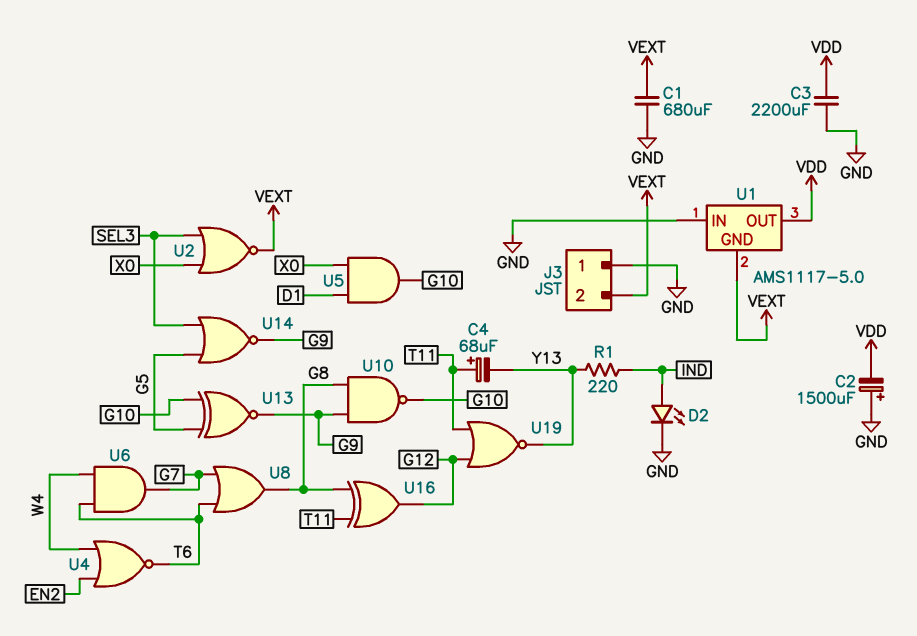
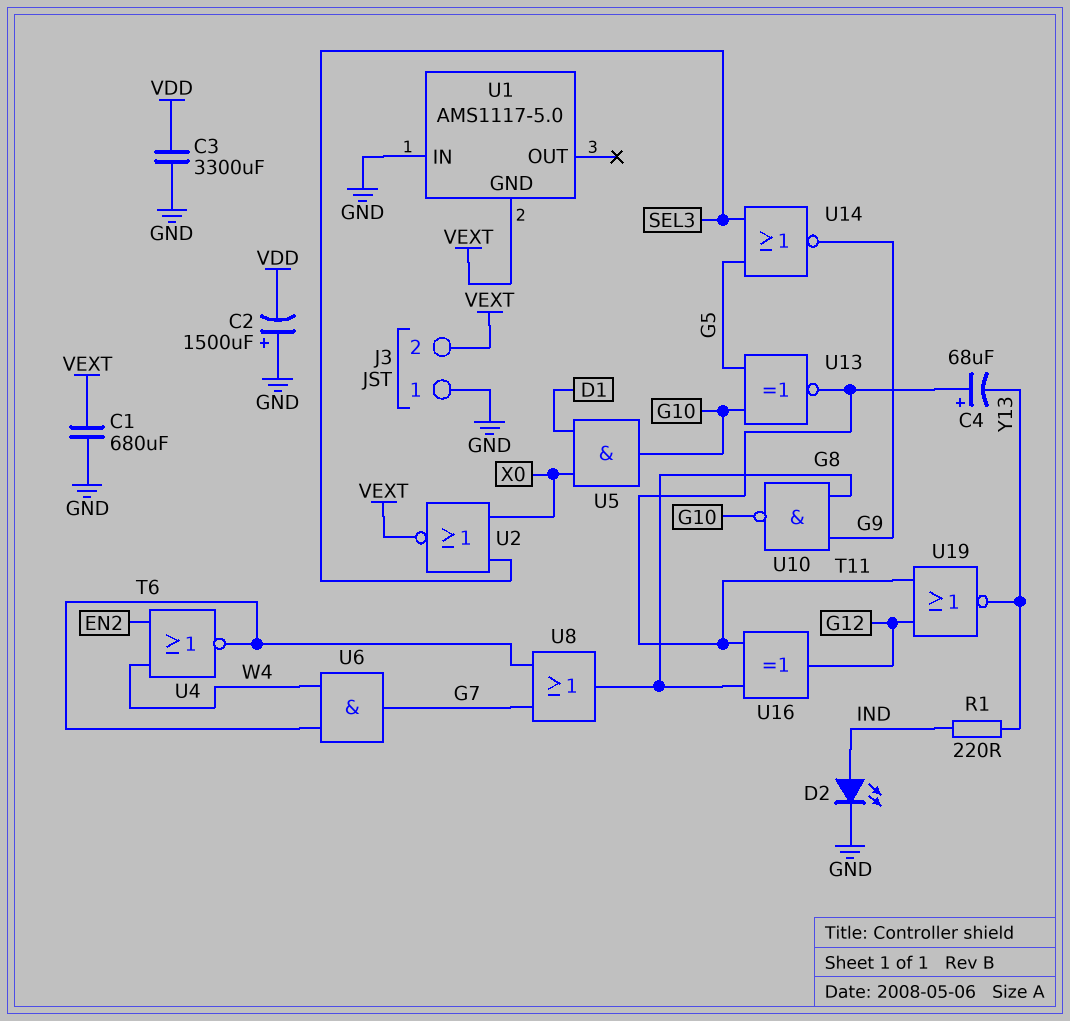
C3: 2200uF (GND, VDD) -> 3300uF (GND, VDD)
U1 pin OUT: VDD -> none
U13: XNOR (in G5, in G10, out G9) -> XNOR (in G5, in G10, out T11)

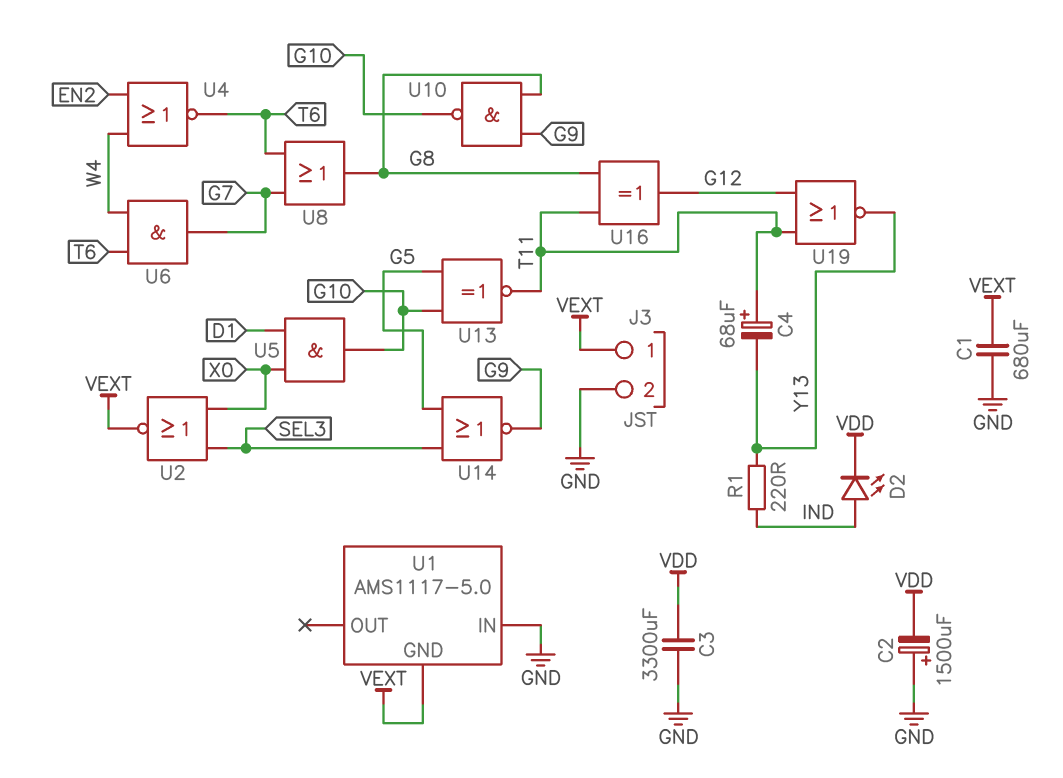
D2: LED (A IND, K GND) -> LED (A IND, K VDD)
J3 pin 1: GND -> VEXT
J3 pin 2: VEXT -> GND

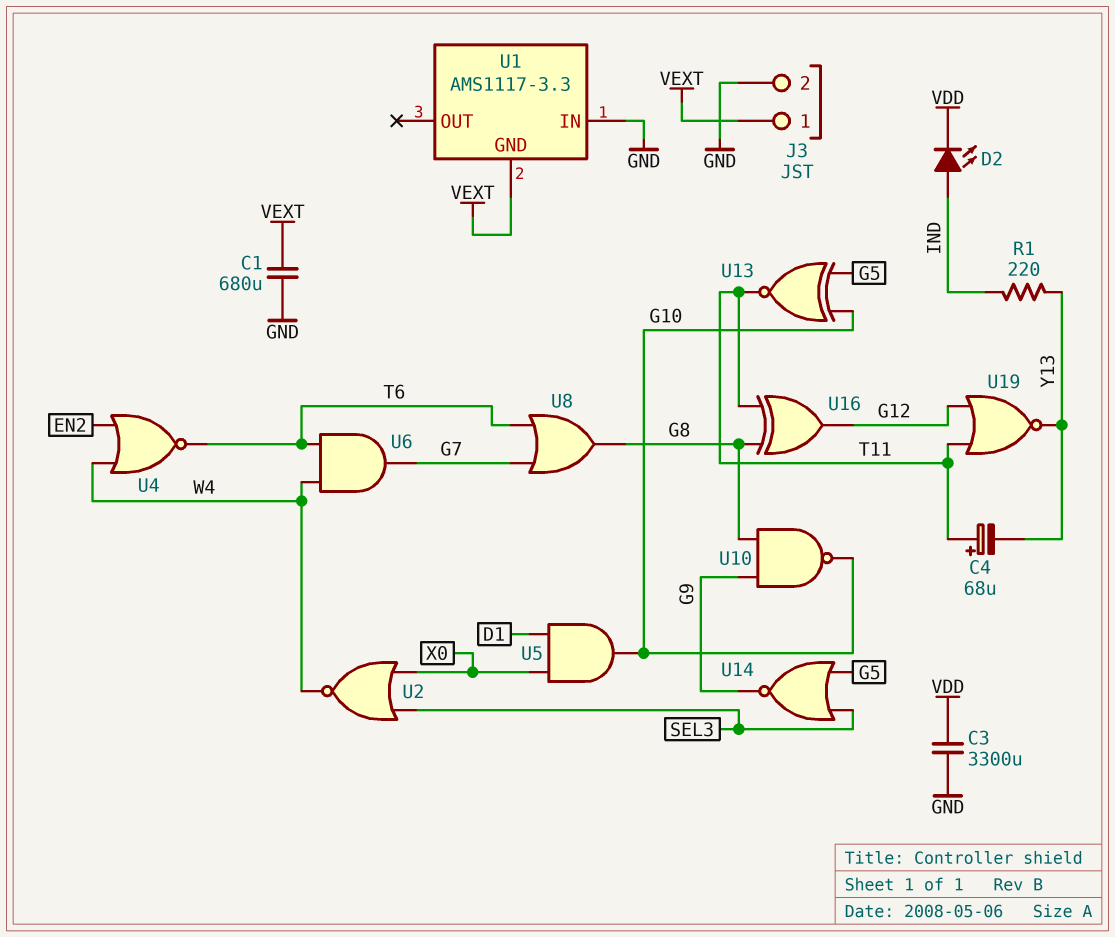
C2: 1500uF (plus GND, minus VDD) -> none
U1: AMS1117-5.0 -> AMS1117-3.3
U2: NOR (in SEL3, in X0, out VEXT) -> NOR (in SEL3, in X0, out W4)

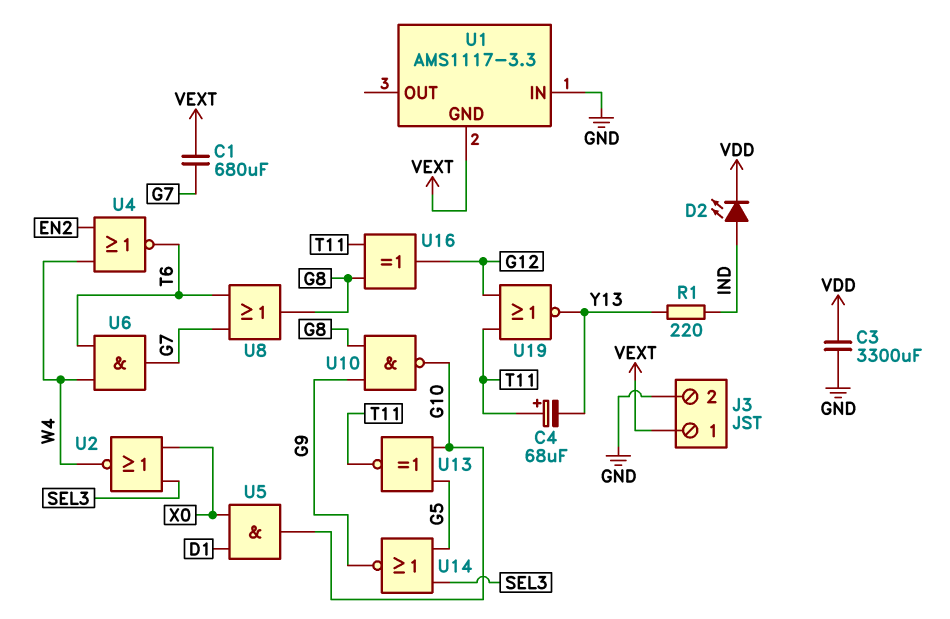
C1: 680uF (GND, VEXT) -> 680uF (G7, VEXT)

